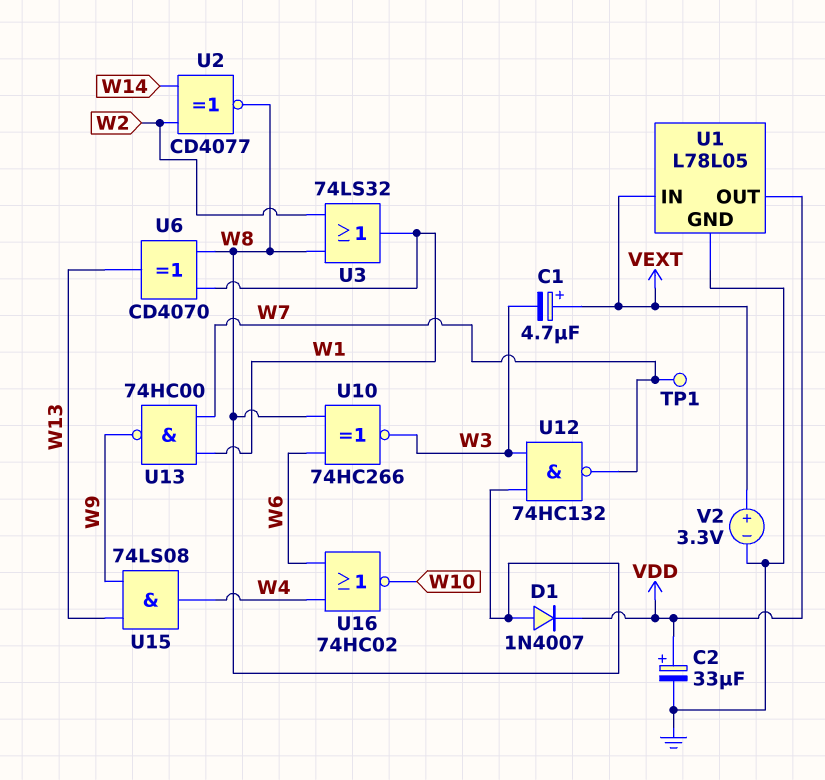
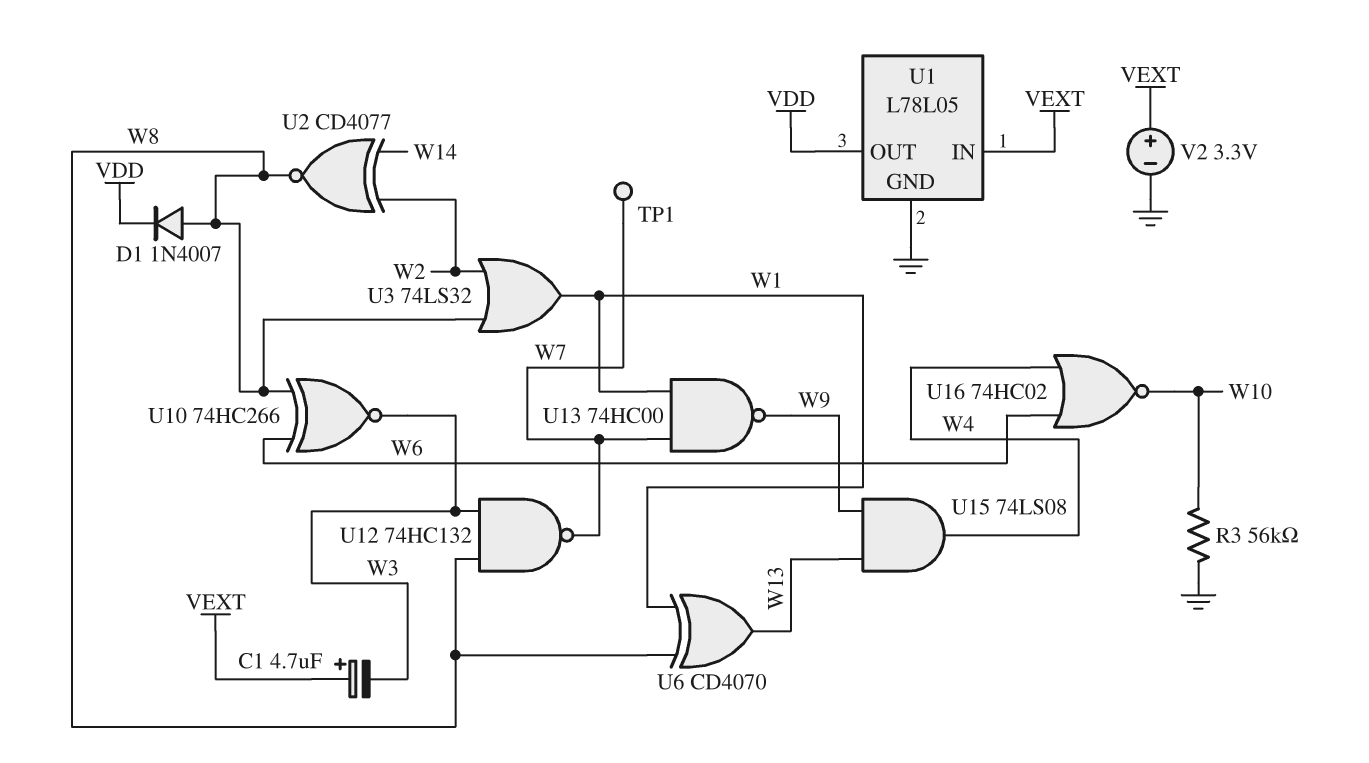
C2: 33uF (plus VDD, minus GND) -> none
R3: none -> 56k (GND, W10)

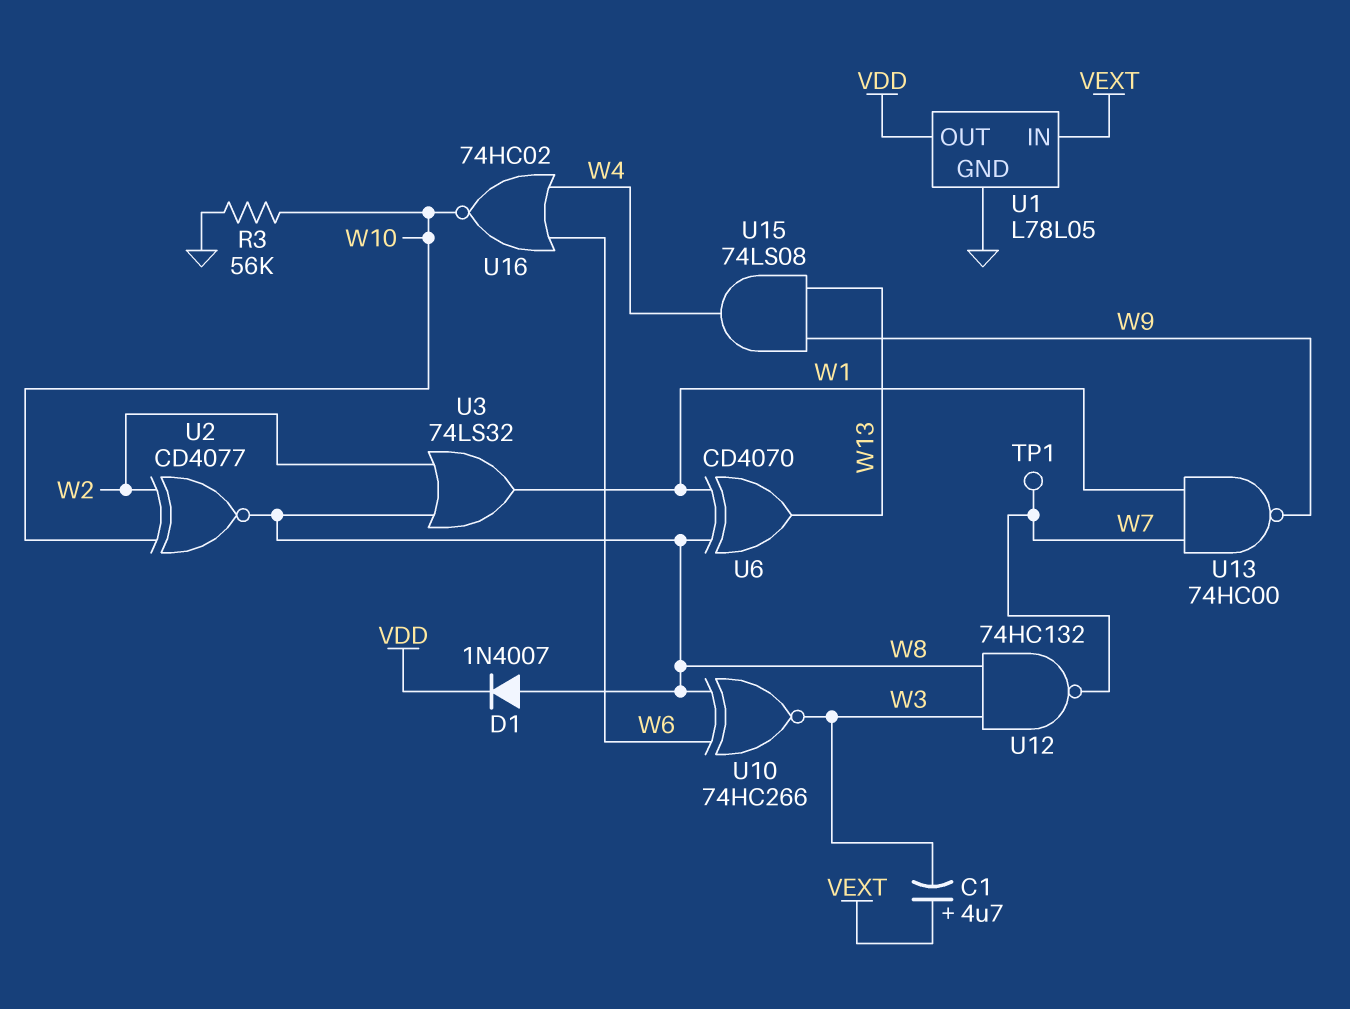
U2: XNOR CD4077 (in W2, in W14, out W8) -> XNOR CD4077 (in W2, in W10, out W8)
V2: 3.3V (plus VEXT, minus GND) -> none

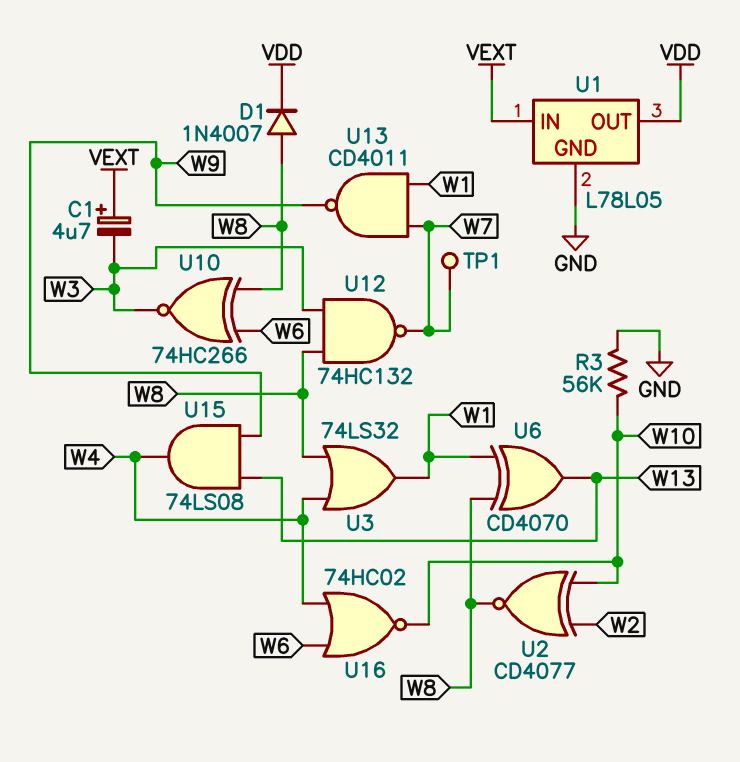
U3: OR 74LS32 (in W2, in W8, out W1) -> OR 74LS32 (in W4, in W8, out W1)
U13: NAND 74HC00 (in W1, in W7, out W9) -> NAND CD4011 (in W1, in W7, out W9)

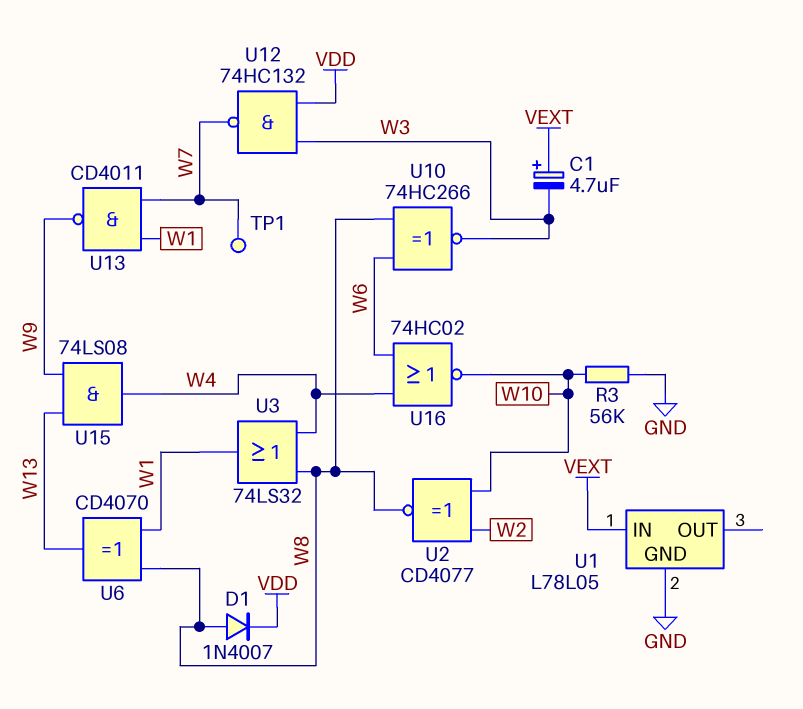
U1 pin OUT: VDD -> none
U12: NAND 74HC132 (in W3, in W8, out W7) -> NAND 74HC132 (in VDD, in W3, out W7)

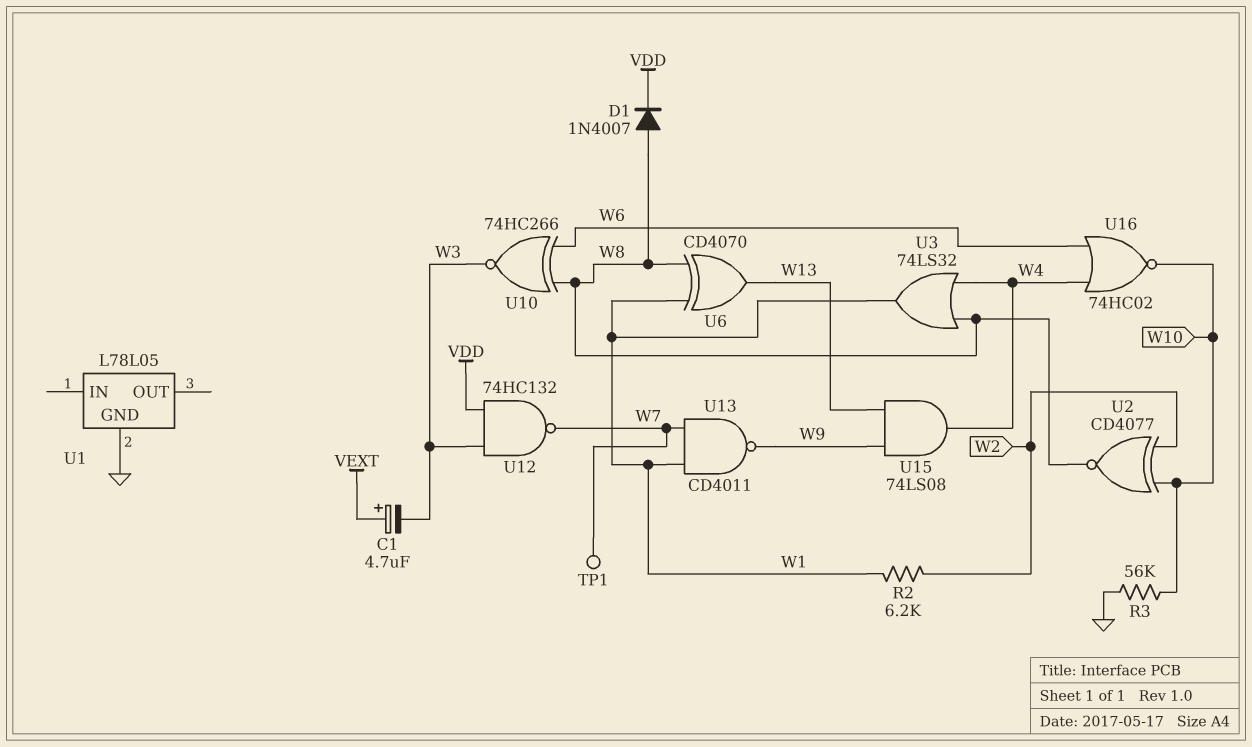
R2: none -> 6.2k (W1, W2)
U1 pin IN: VEXT -> none

